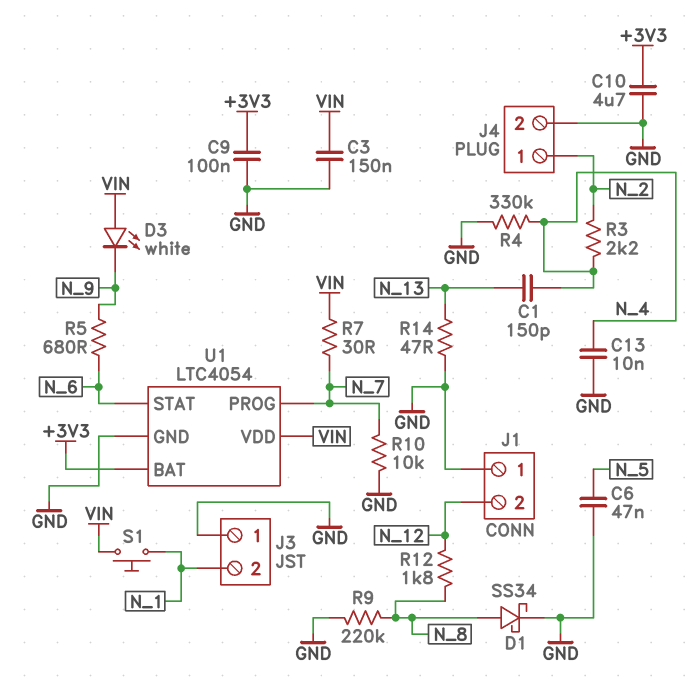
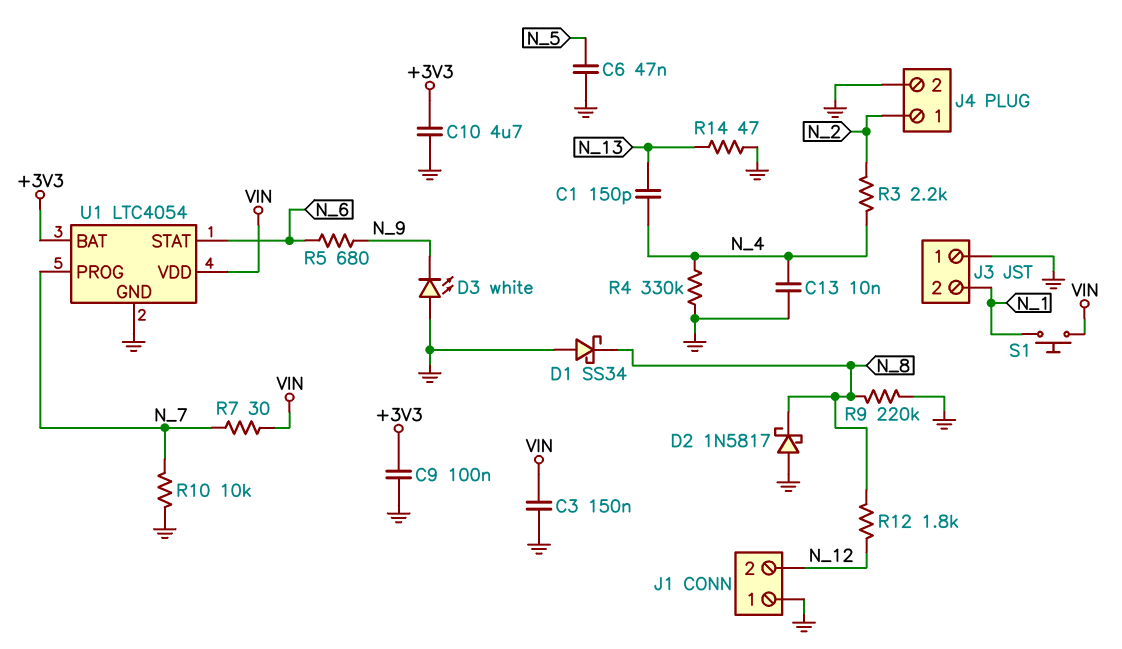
D1: schottky SS34 (A N_8, K GND) -> schottky SS34 (A GND, K N_8)
D2: none -> schottky 1N5817 (A GND, K N_8)
D3: LED white (A VIN, K N_9) -> LED white (A GND, K N_9)

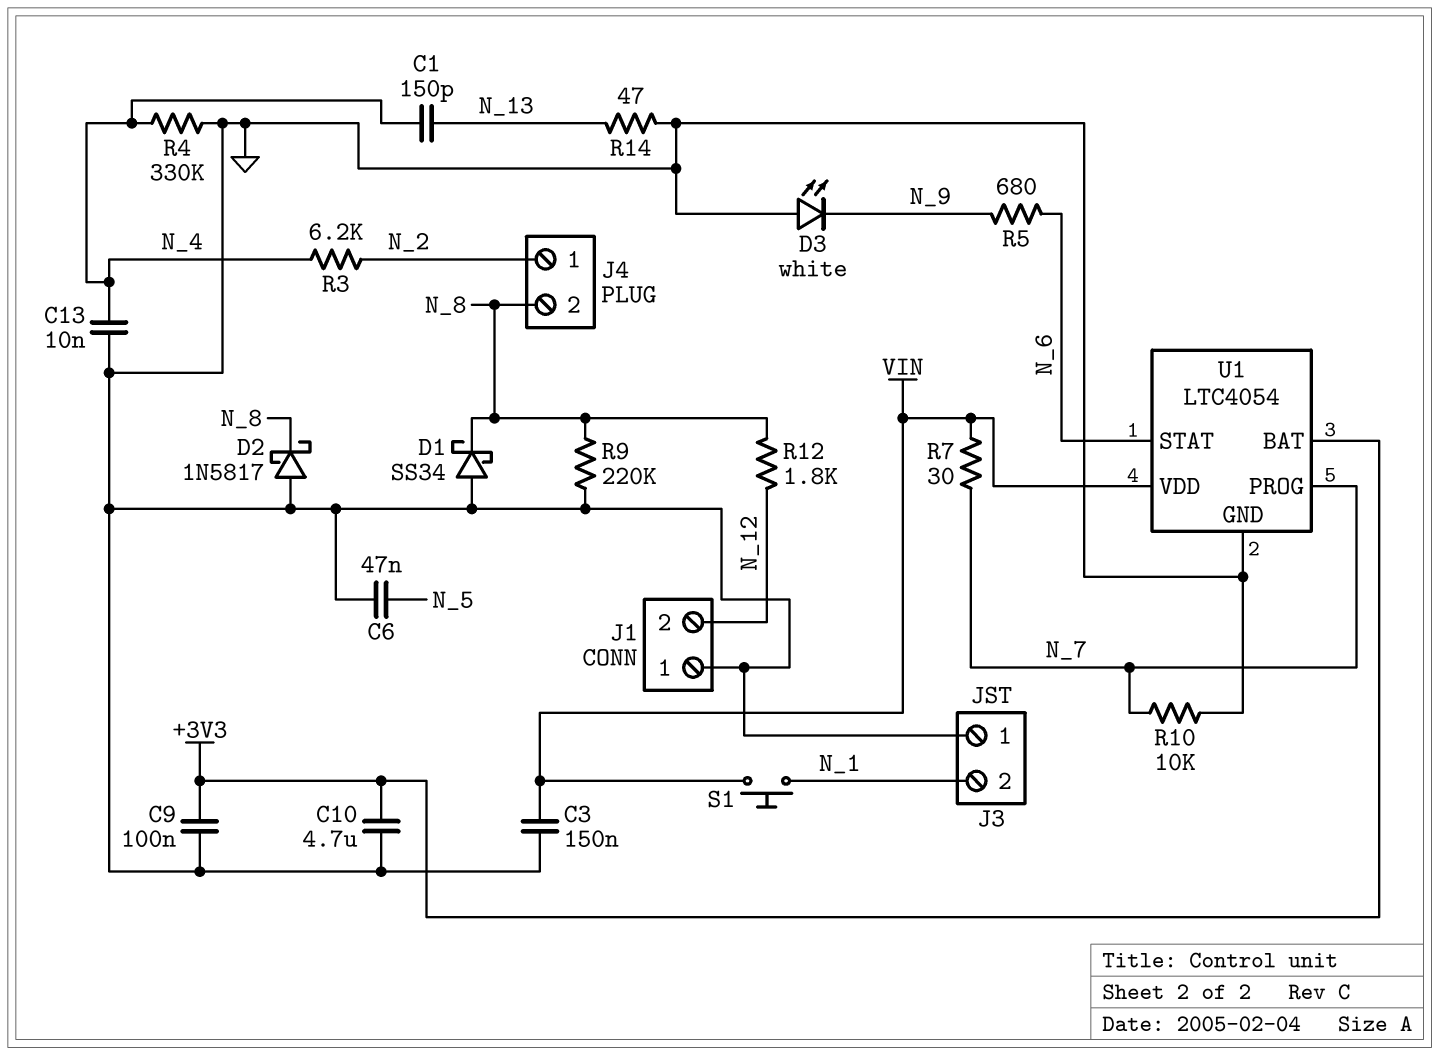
J4 pin 2: GND -> N_8
R3: 2.2k (N_2, N_4) -> 6.2k (N_2, N_4)

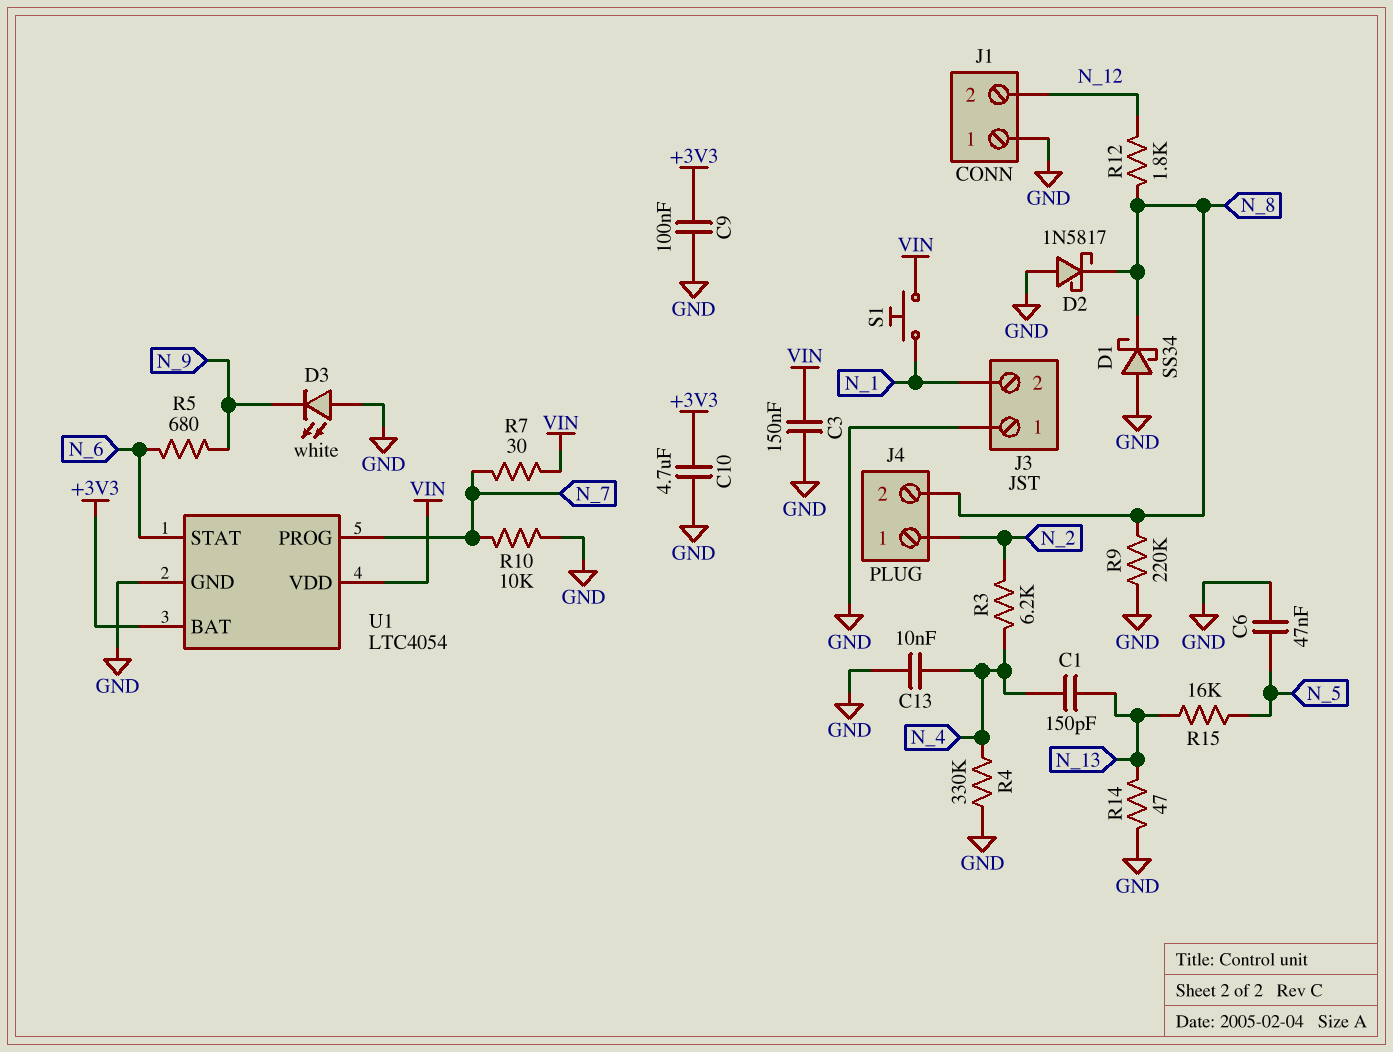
R15: none -> 16k (N_5, N_13)

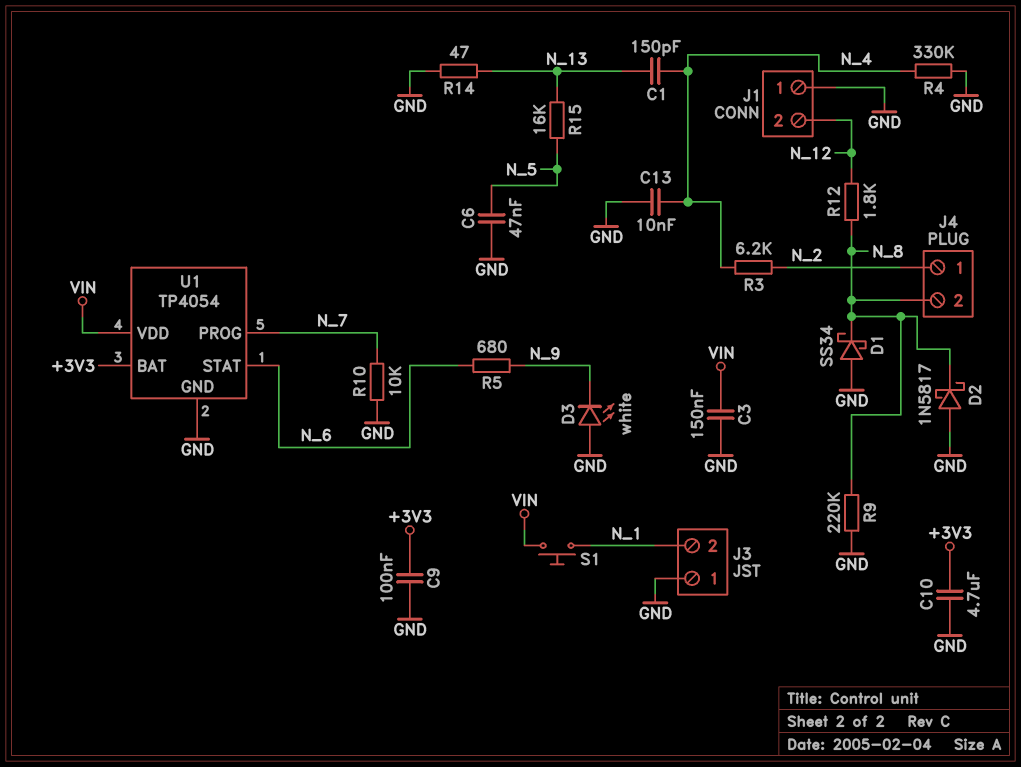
R7: 30 (N_7, VIN) -> none
U1: LTC4054 -> TP4054

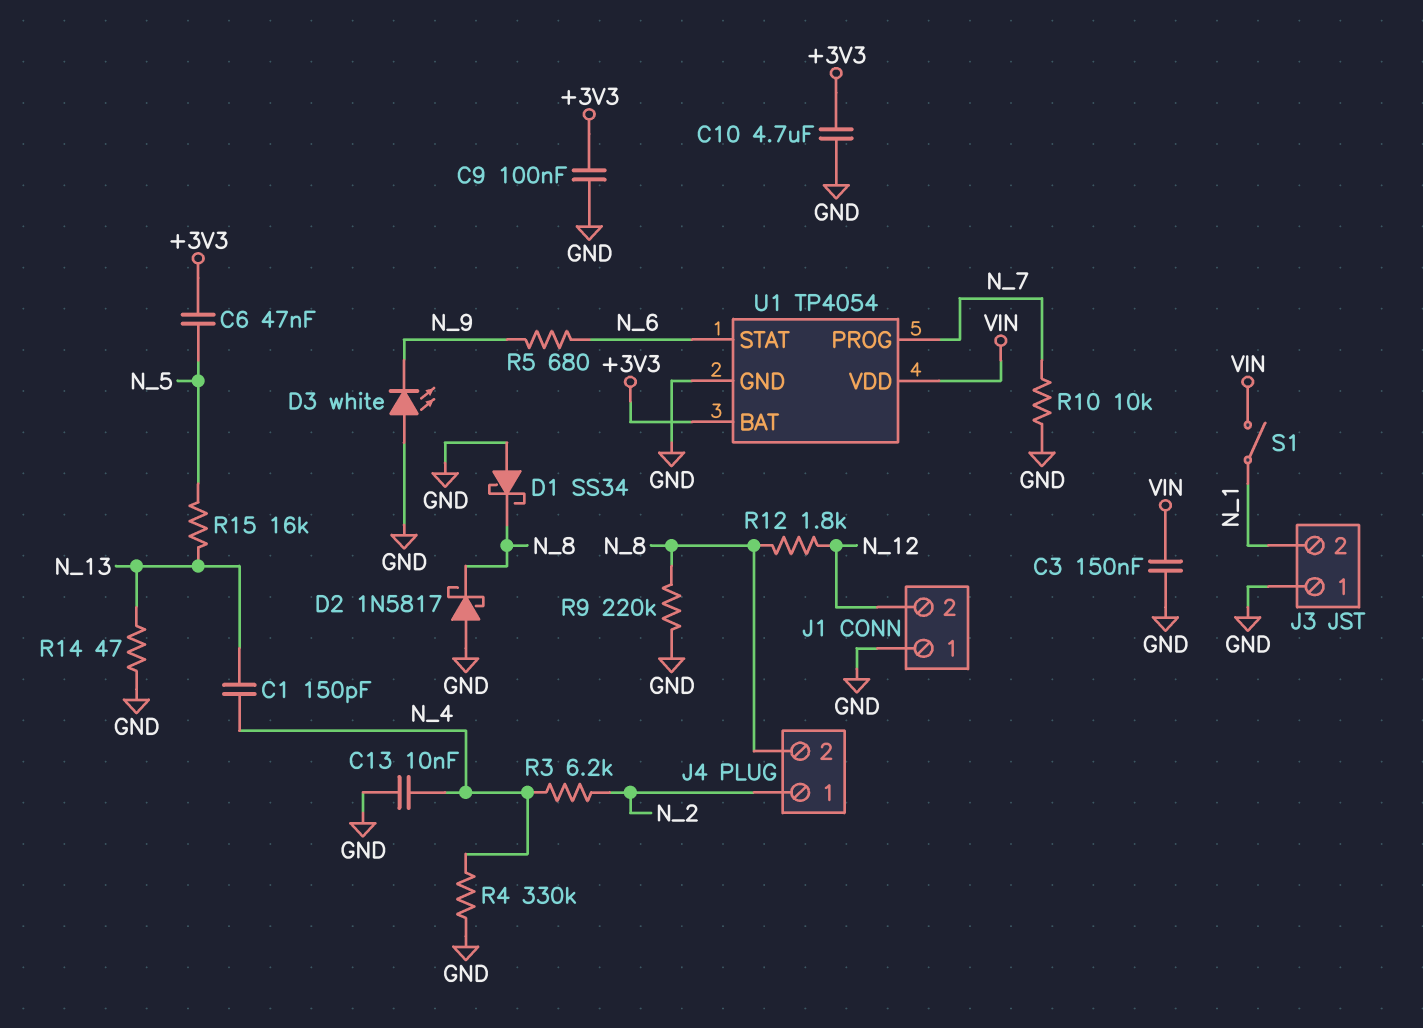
C6: 47nF (GND, N_5) -> 47nF (+3V3, N_5)
S1: button (N_1, VIN) -> switch (N_1, VIN)

